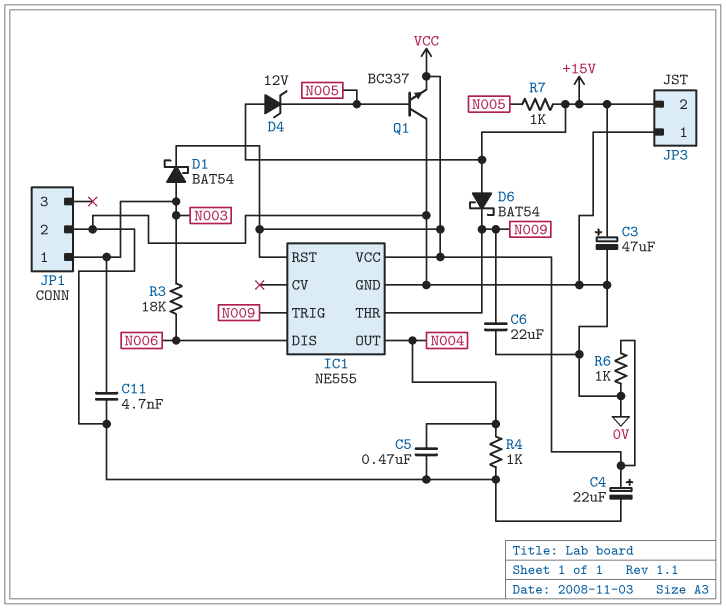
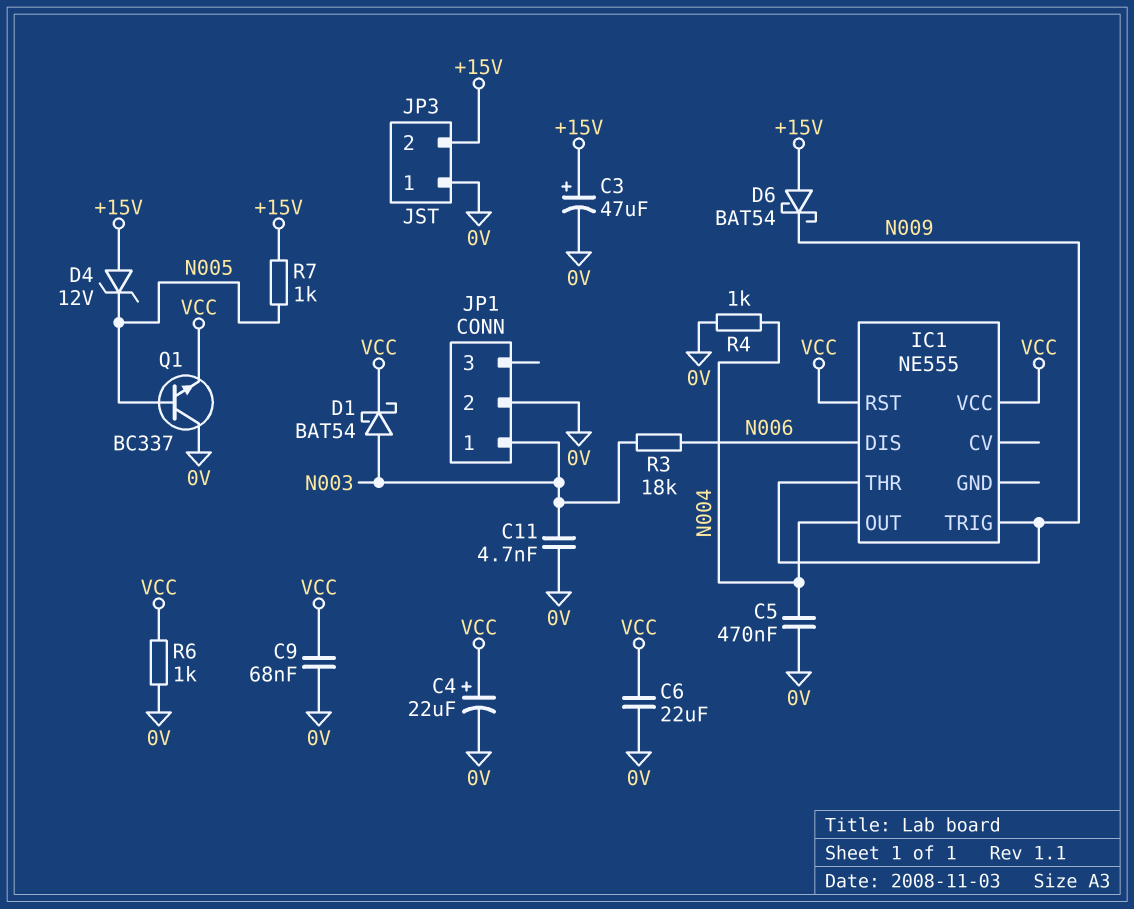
C6: 22uF (0V, N009) -> 22uF (0V, VCC)
C9: none -> 68nF (0V, VCC)
IC1 pin GND: 0V -> none

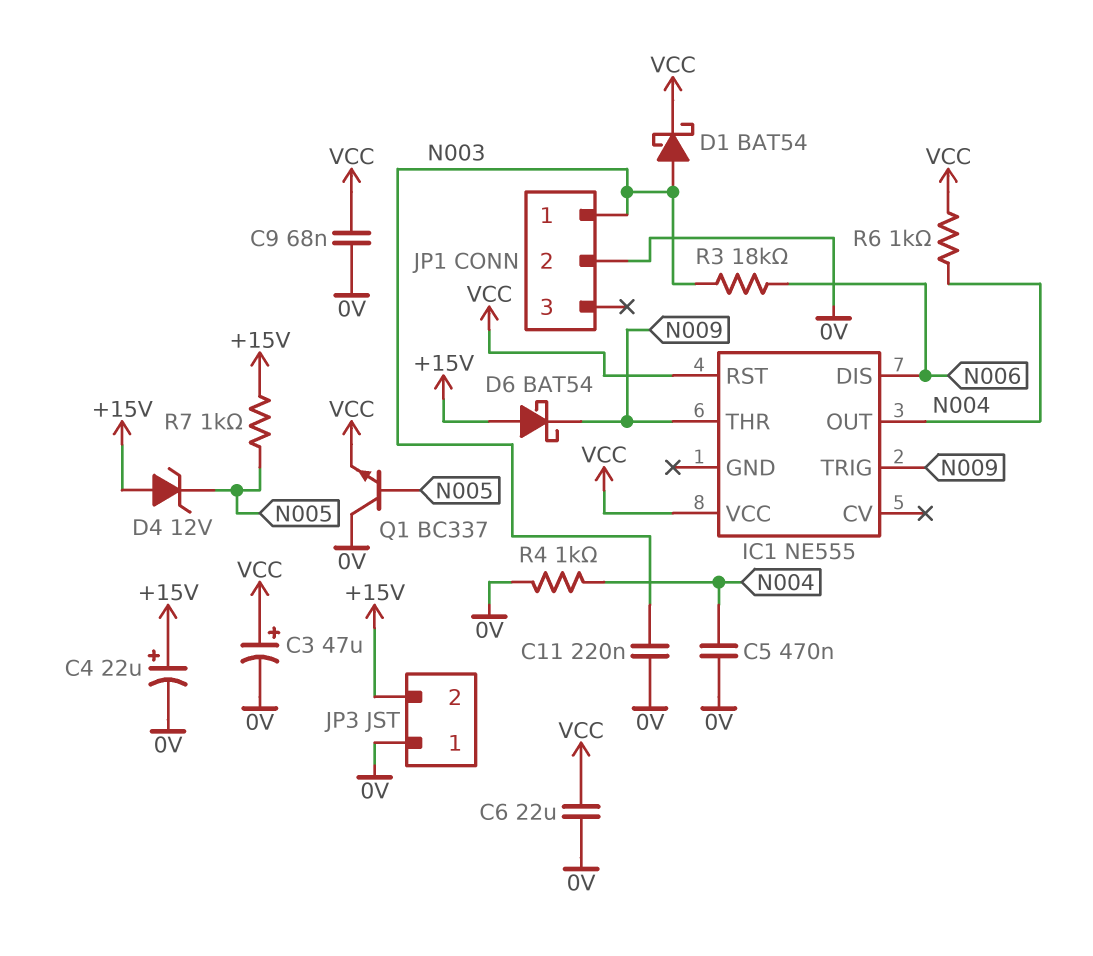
C3: 47uF (plus +15V, minus 0V) -> 47uF (plus VCC, minus 0V)
C4: 22uF (plus VCC, minus 0V) -> 22uF (plus +15V, minus 0V)
C11: 4.7nF (0V, N003) -> 220nF (0V, N003)
R6: 1k (0V, VCC) -> 1k (N004, VCC)

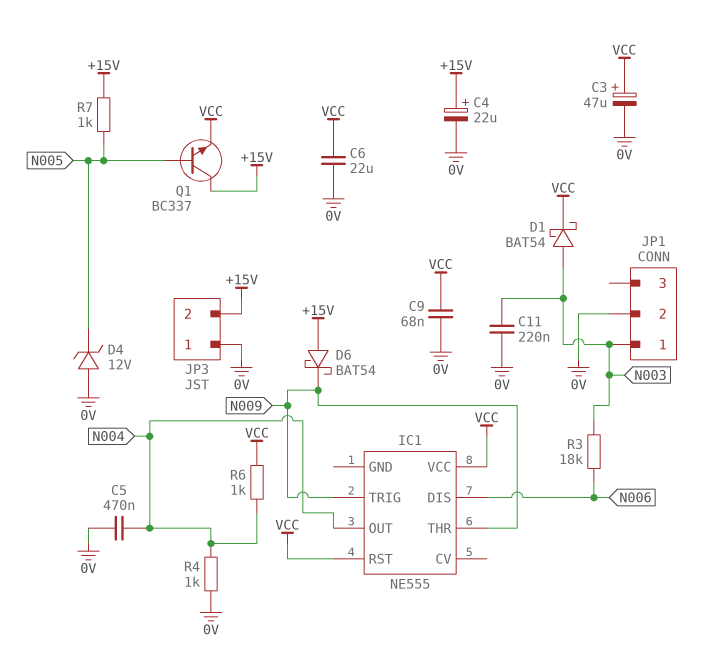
D4: zener 12V (A +15V, K N005) -> zener 12V (A 0V, K N005)
Q1: NPN BC337 (B N005, C 0V, E VCC) -> NPN BC337 (B N005, C +15V, E VCC)

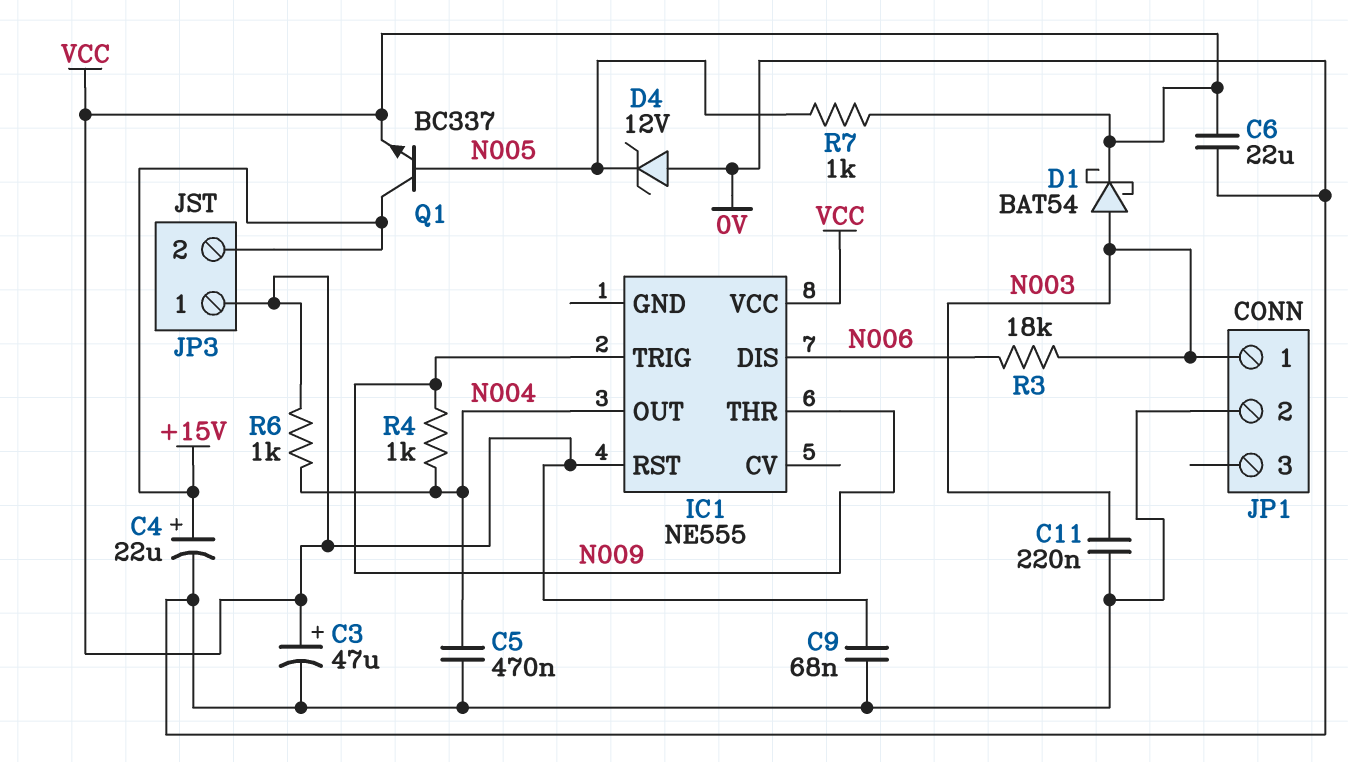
D6: schottky BAT54 (A +15V, K N009) -> none
JP3 pin 1: 0V -> VCC
R4: 1k (0V, N004) -> 1k (N004, N009)
R7: 1k (+15V, N005) -> 1k (N005, VCC)

